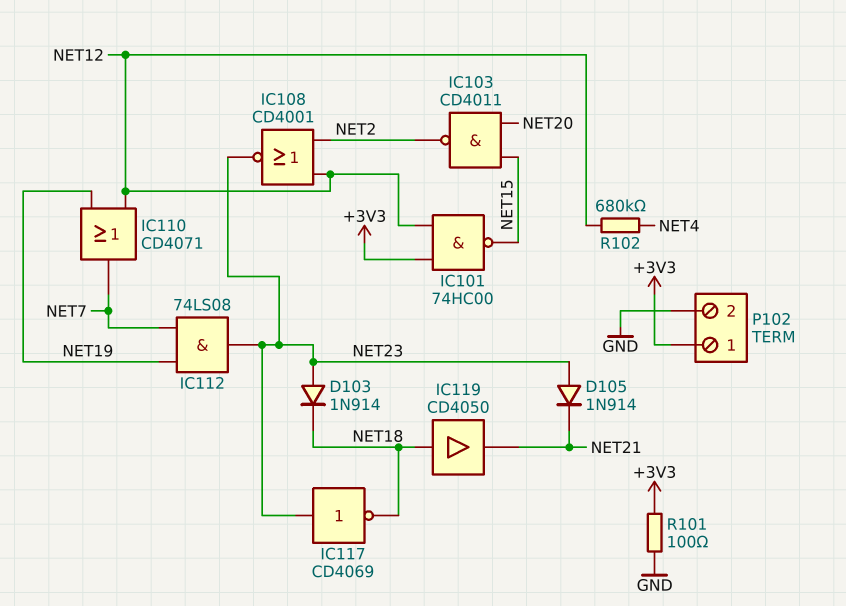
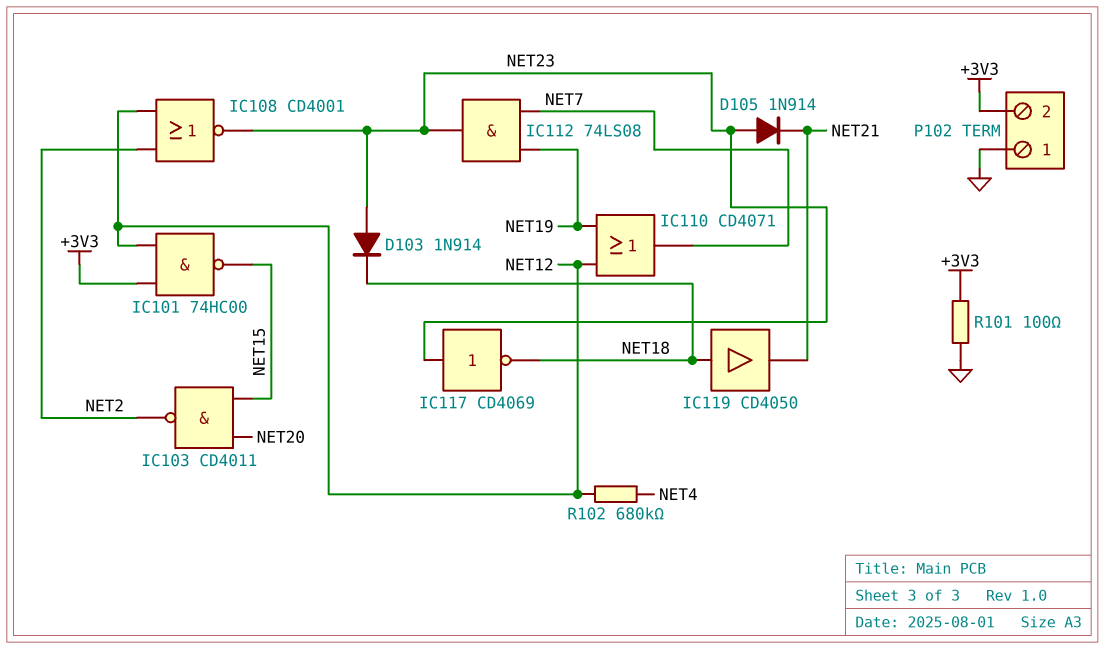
P102 pin 1: +3V3 -> GND
P102 pin 2: GND -> +3V3

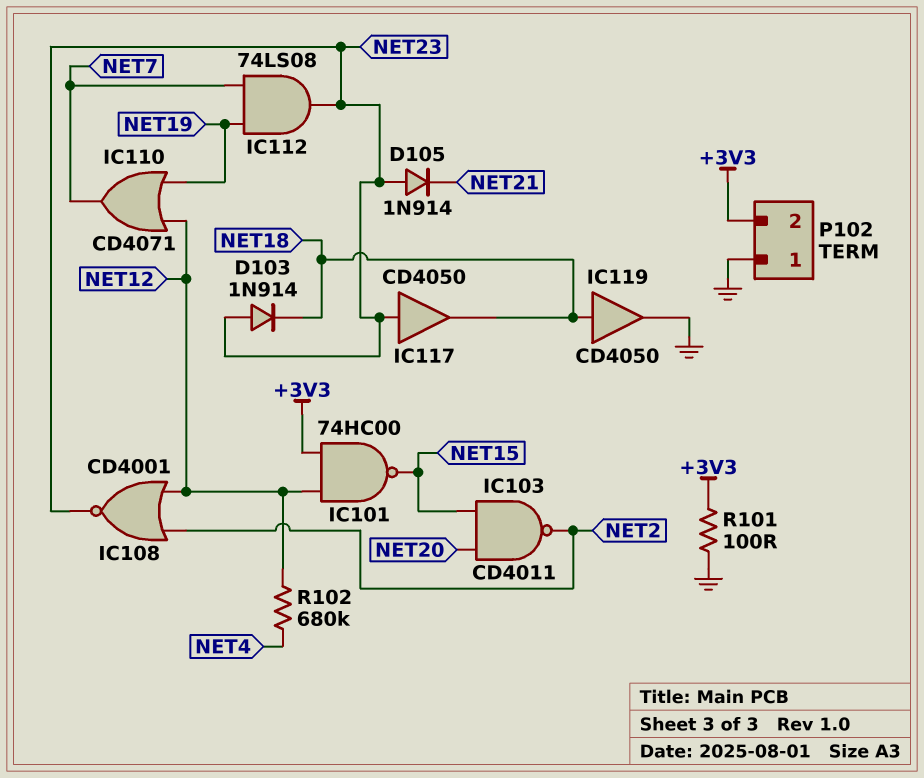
IC117: NOT CD4069 (in NET23, out NET18) -> buffer CD4050 (in NET23, out NET18)
IC119: buffer CD4050 (in NET18, out NET21) -> buffer CD4050 (in NET18, out GND)

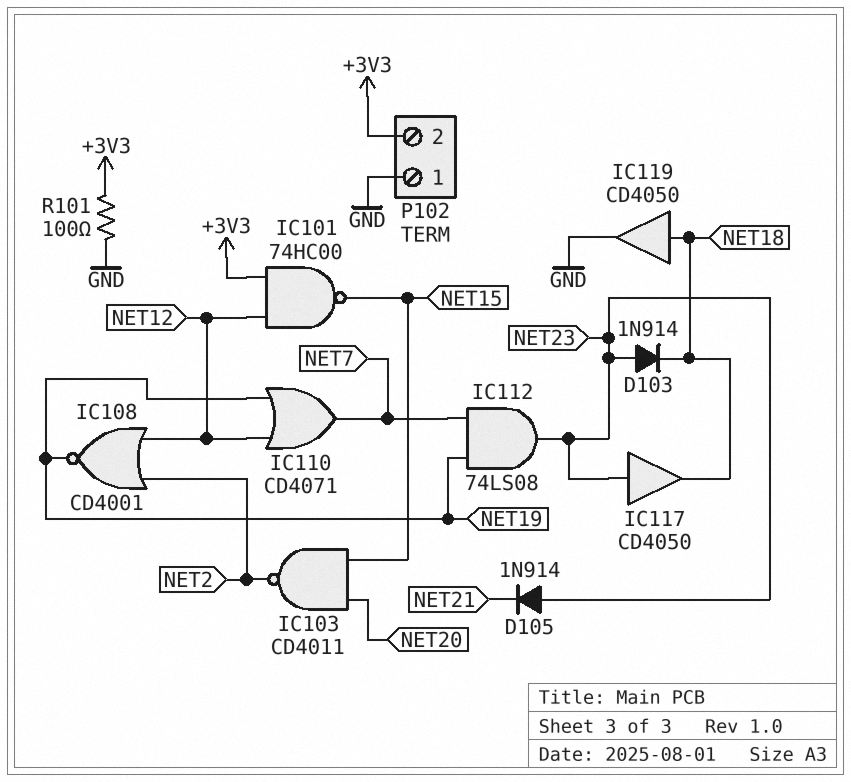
IC108: NOR CD4001 (in NET2, in NET12, out NET23) -> NOR CD4001 (in NET2, in NET12, out NET19)
R102: 680k (NET4, NET12) -> none

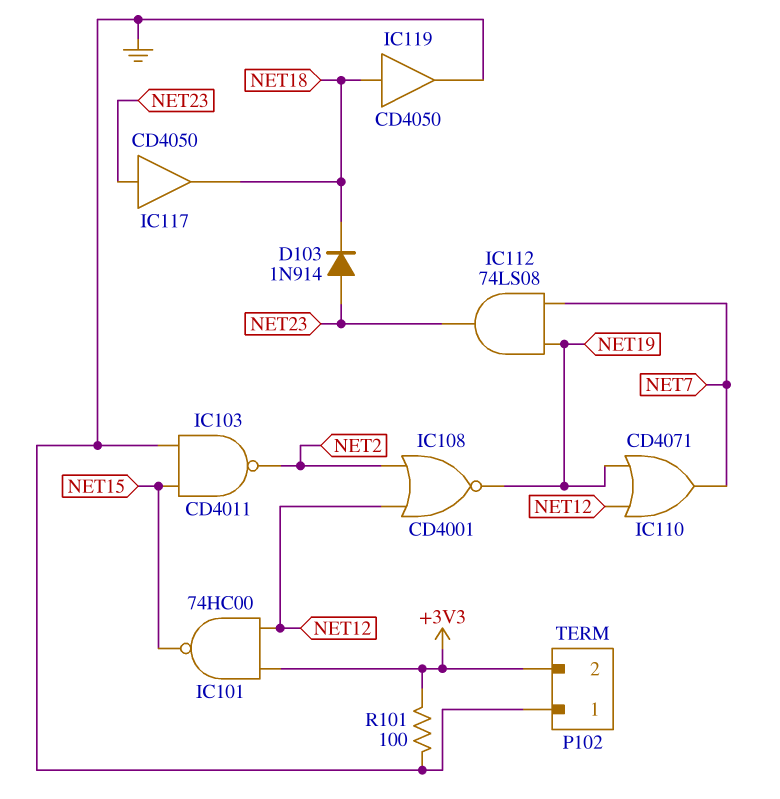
D105: diode 1N914 (A NET23, K NET21) -> none
IC103: NAND CD4011 (in NET15, in NET20, out NET2) -> NAND CD4011 (in GND, in NET15, out NET2)

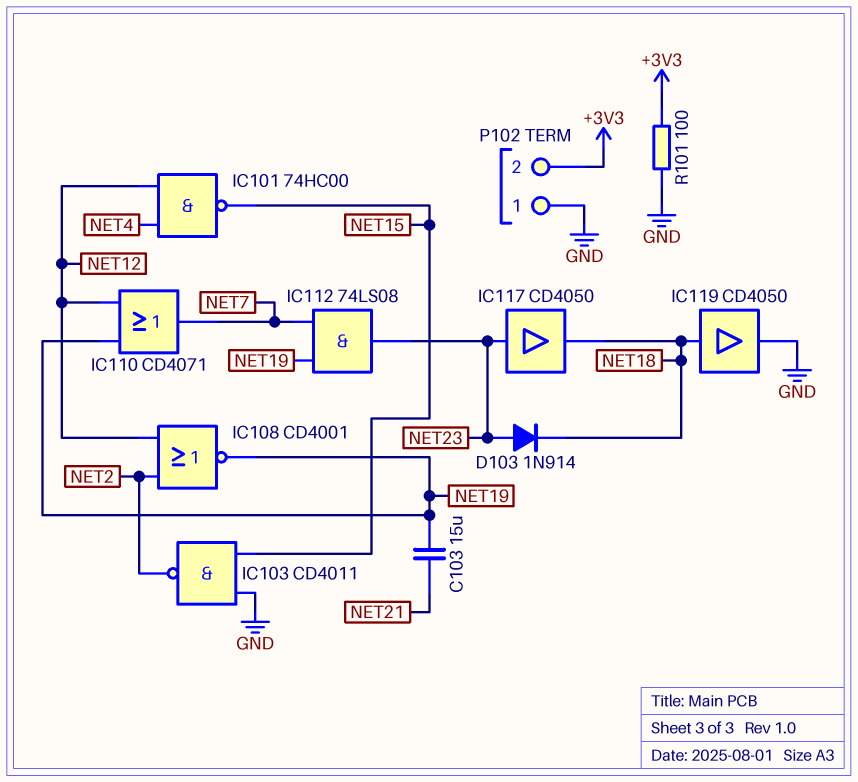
C103: none -> 15uF (NET19, NET21)
IC101: NAND 74HC00 (in +3V3, in NET12, out NET15) -> NAND 74HC00 (in NET4, in NET12, out NET15)

